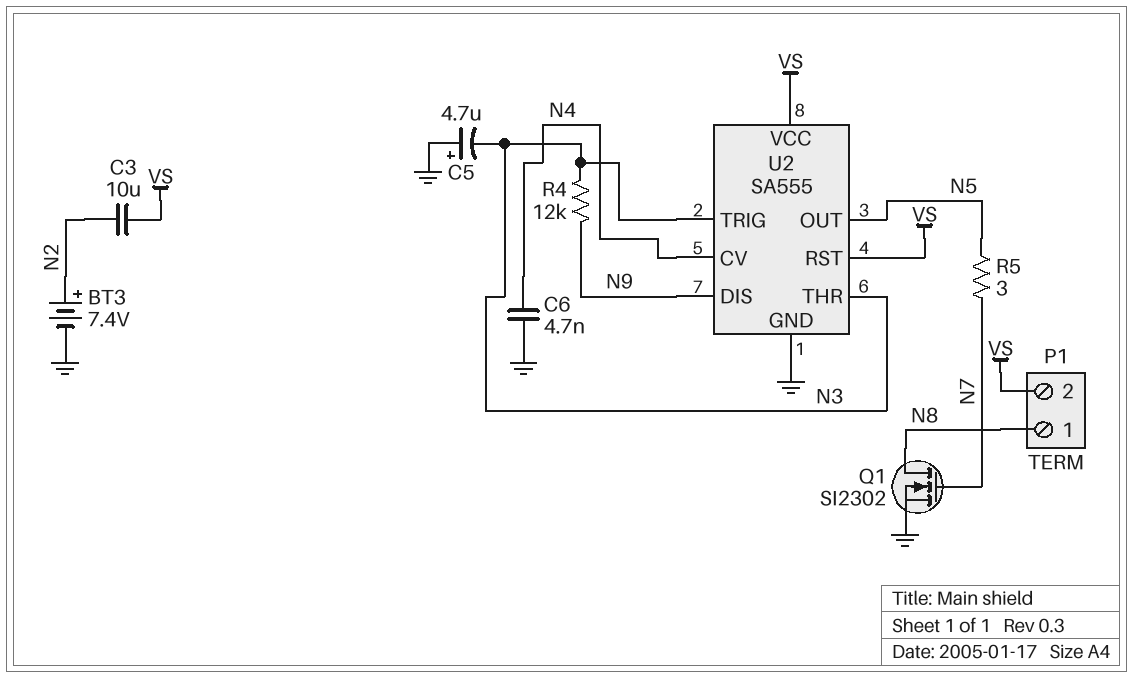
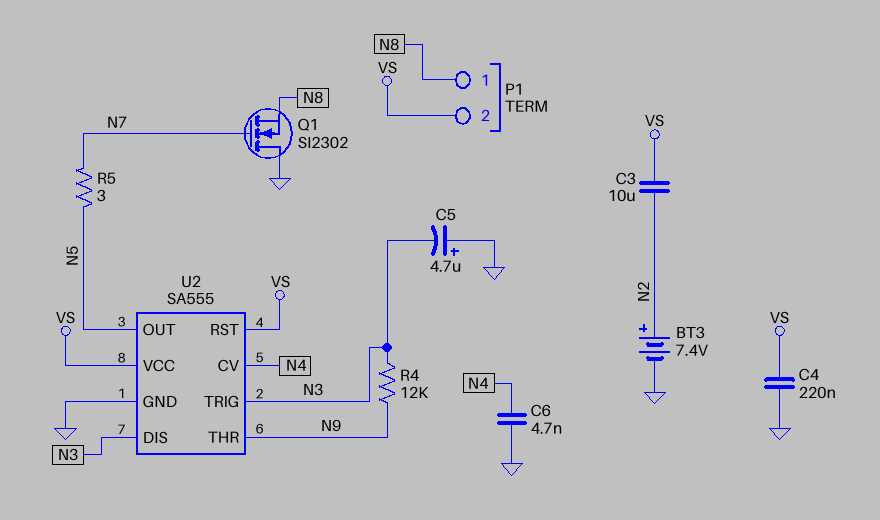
C4: none -> 220nF (GND, VS)
Q1: NMOS SI2302 (G N7, D N8, S GND) -> NMOS SI2302 (G N7, D GND, S N8)
U2 pin DIS: N9 -> N3
U2 pin THR: N3 -> N9

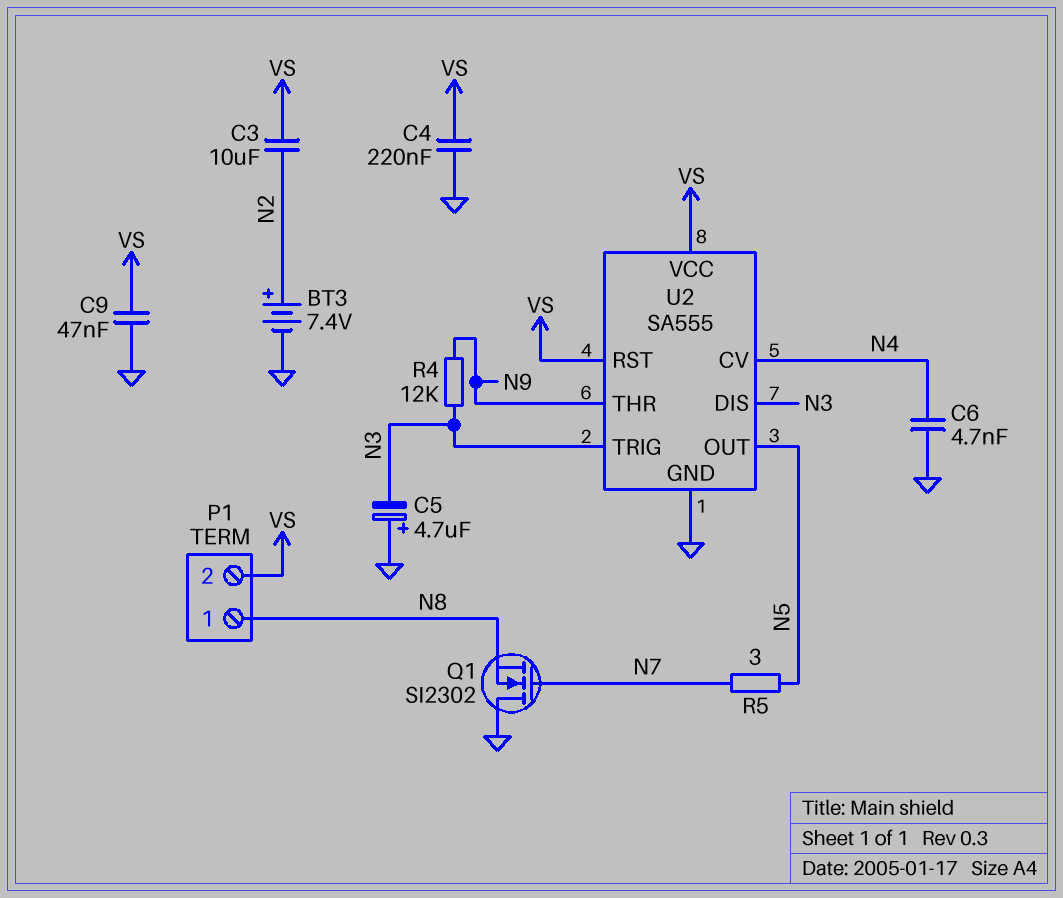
C9: none -> 47nF (GND, VS)

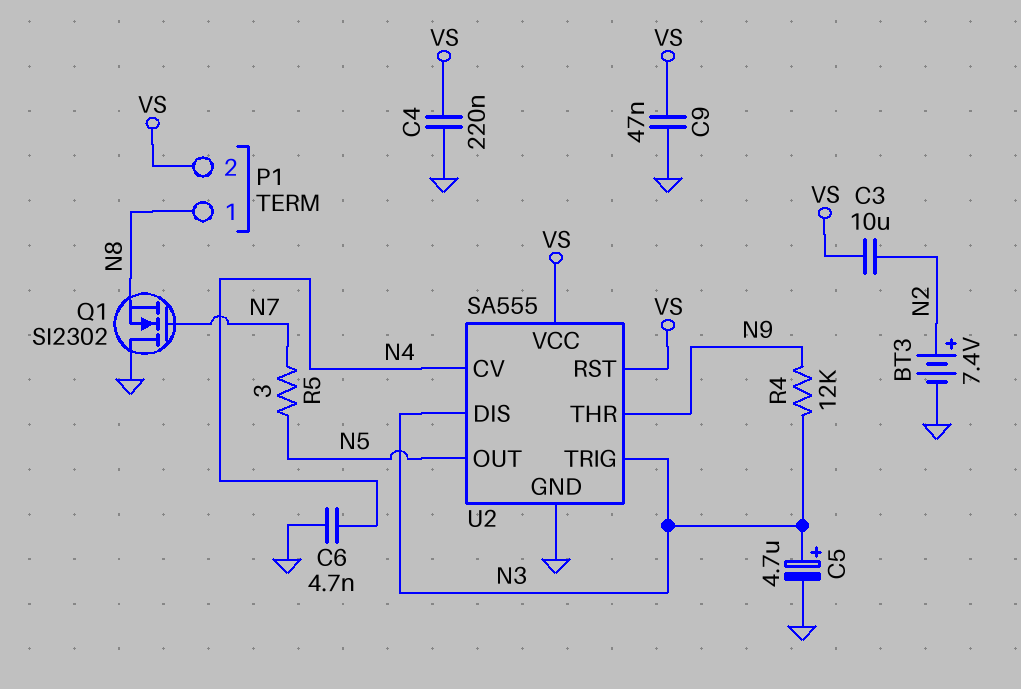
C5: 4.7uF (plus GND, minus N3) -> 4.7uF (plus N3, minus GND)

